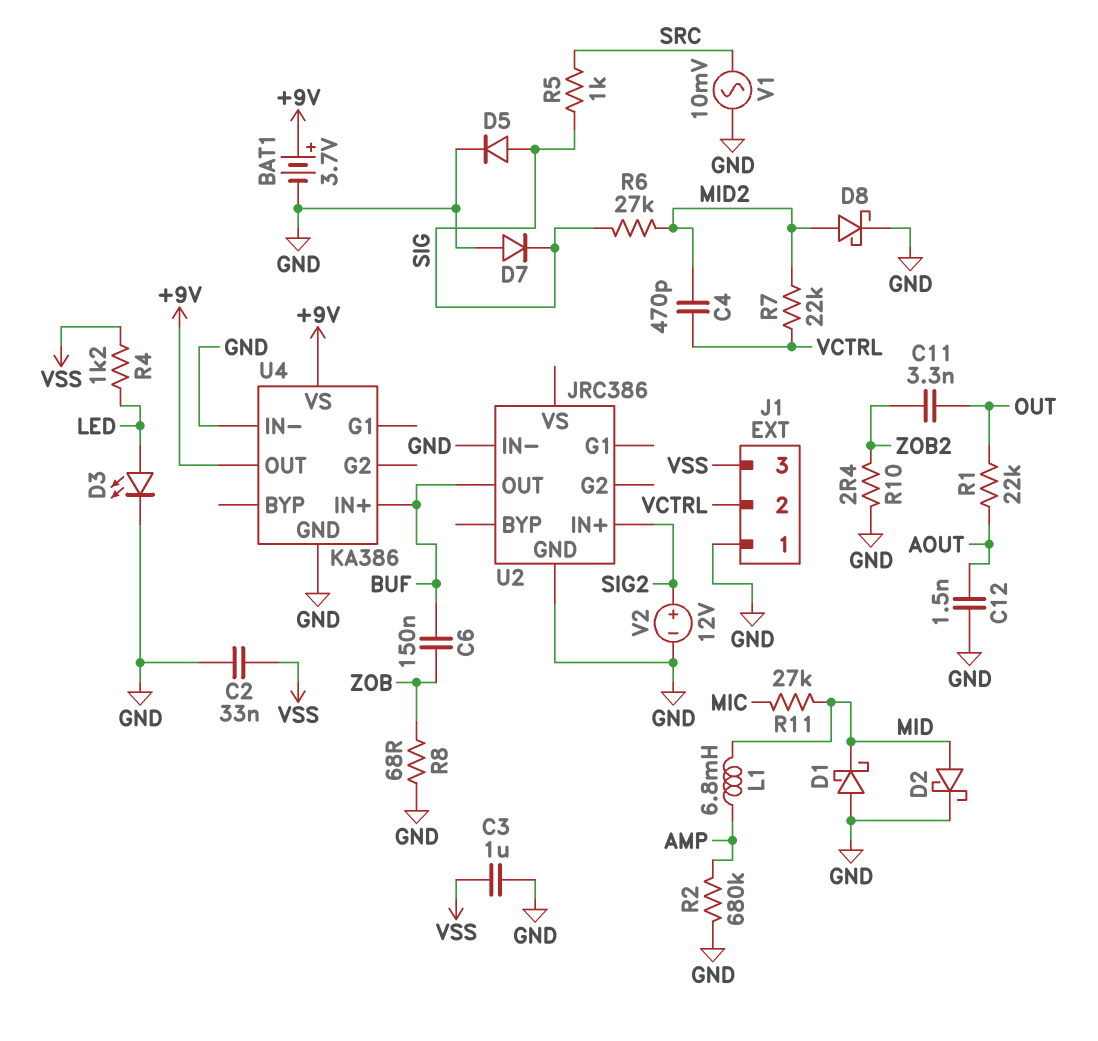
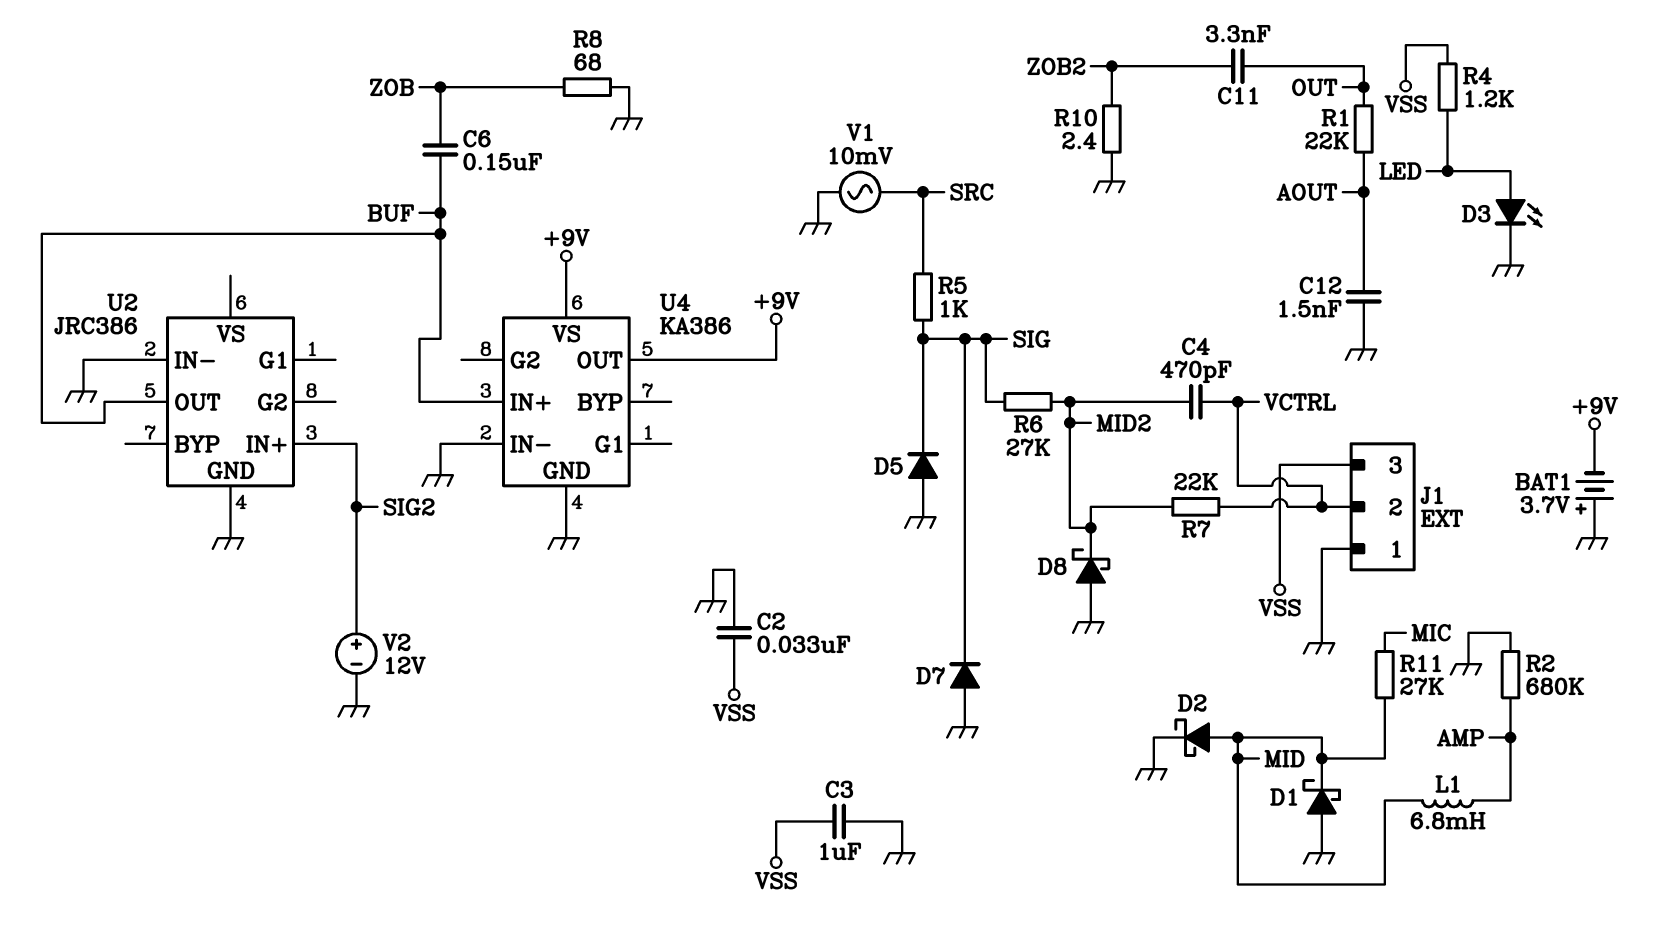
BAT1: 3.7V (plus +9V, minus GND) -> 3.7V (plus GND, minus +9V)
D5: diode (A SIG, K GND) -> diode (A GND, K SIG)
D8: schottky (A MID2, K GND) -> schottky (A GND, K MID2)

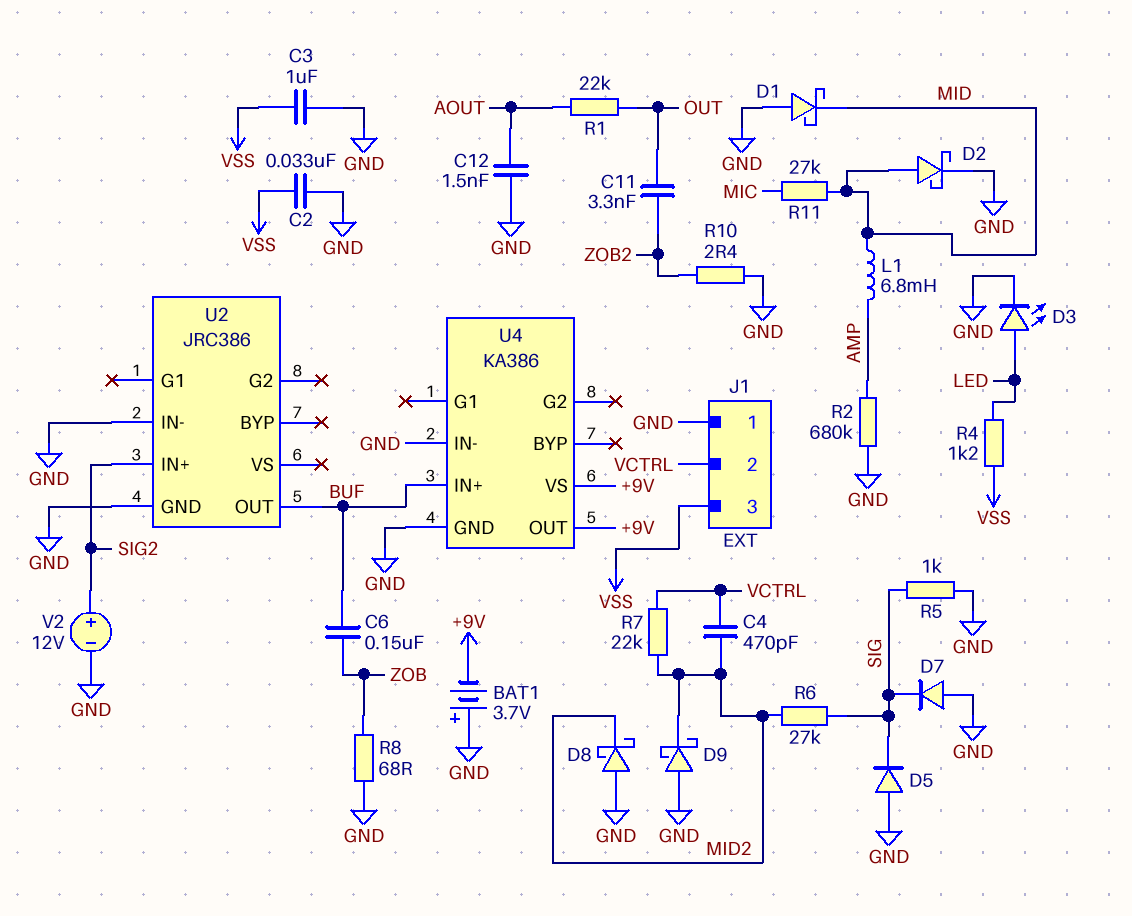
D9: none -> schottky (A GND, K MID2)
R5: 1k (SIG, SRC) -> 1k (GND, SIG)
V1: AC 10mV (GND, SRC) -> none

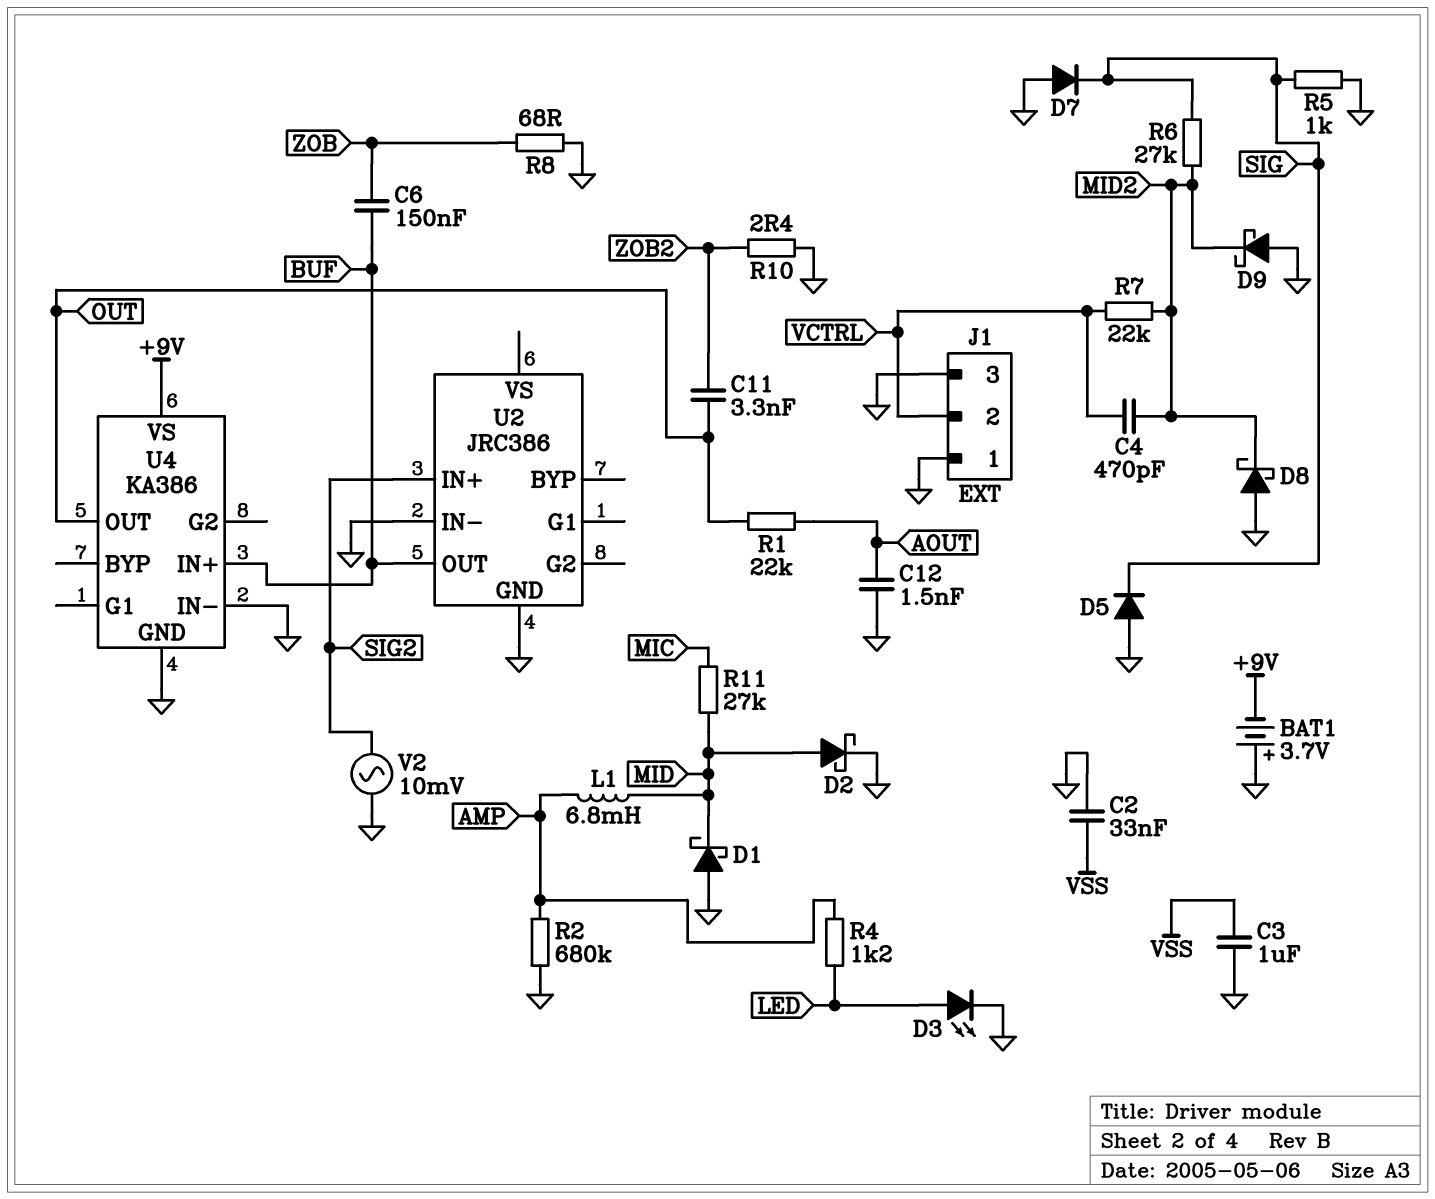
J1 pin 3: VSS -> GND
R4: 1.2k (LED, VSS) -> 1.2k (AMP, LED)
U4 pin OUT: +9V -> OUT
V2: 12V (plus SIG2, minus GND) -> AC 10mV (GND, SIG2)

